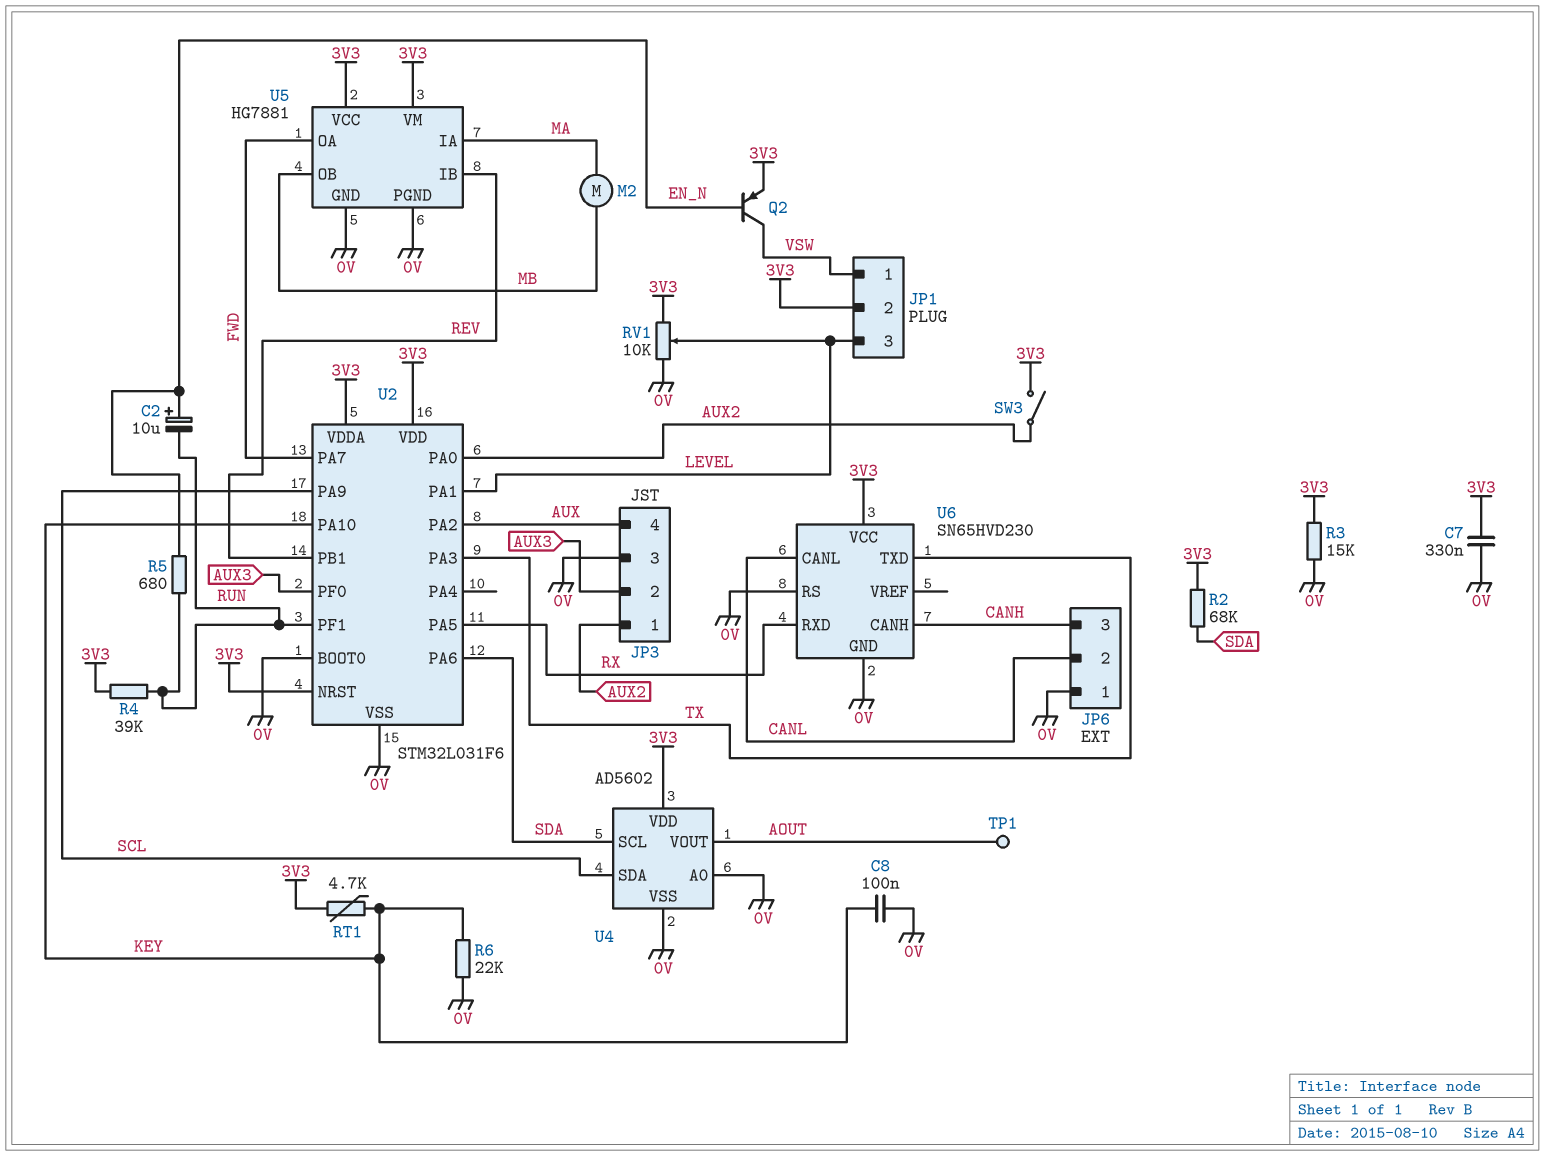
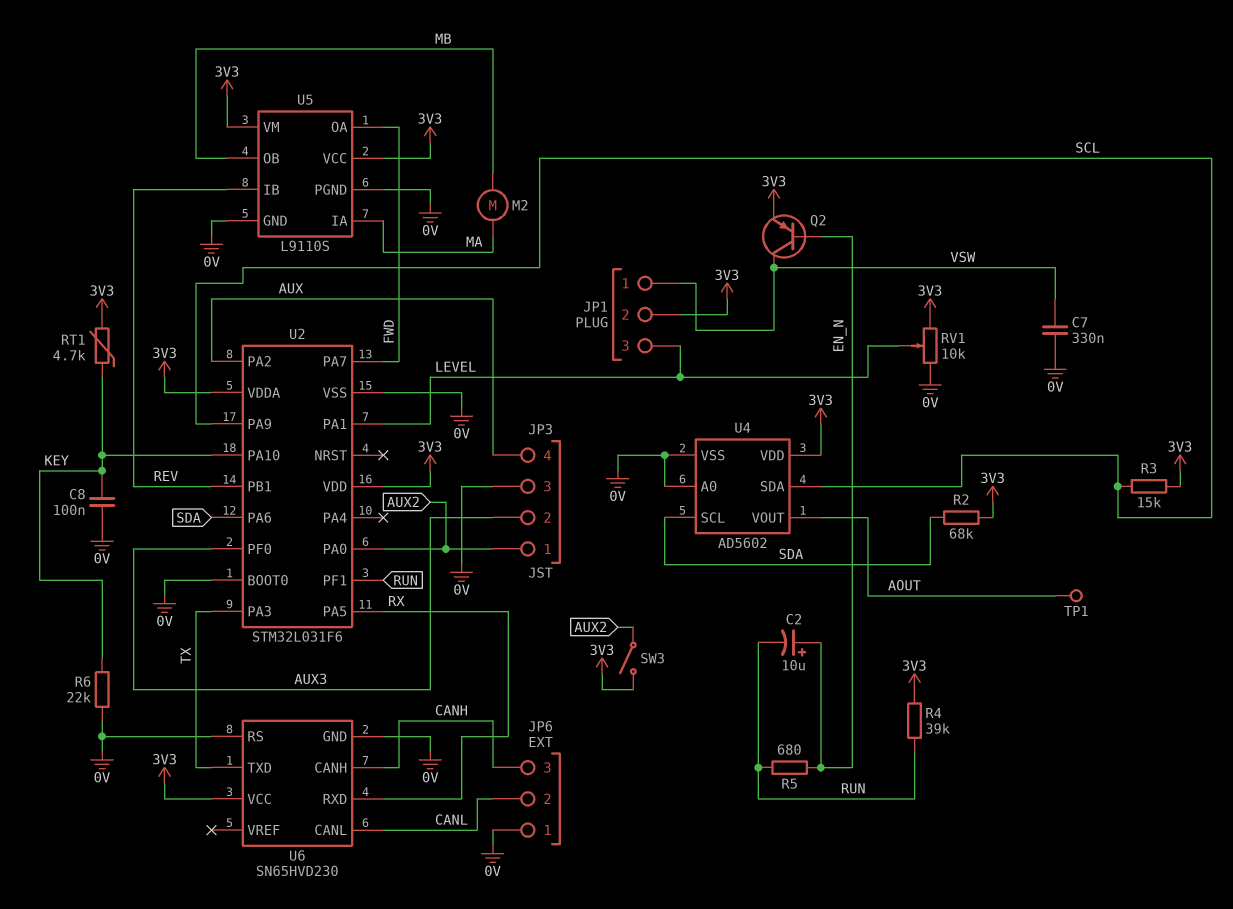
C7: 330nF (0V, 3V3) -> 330nF (0V, VSW)
R3: 15k (0V, 3V3) -> 15k (3V3, SCL)
U2 pin NRST: 3V3 -> none
U5: HG7881 -> L9110S

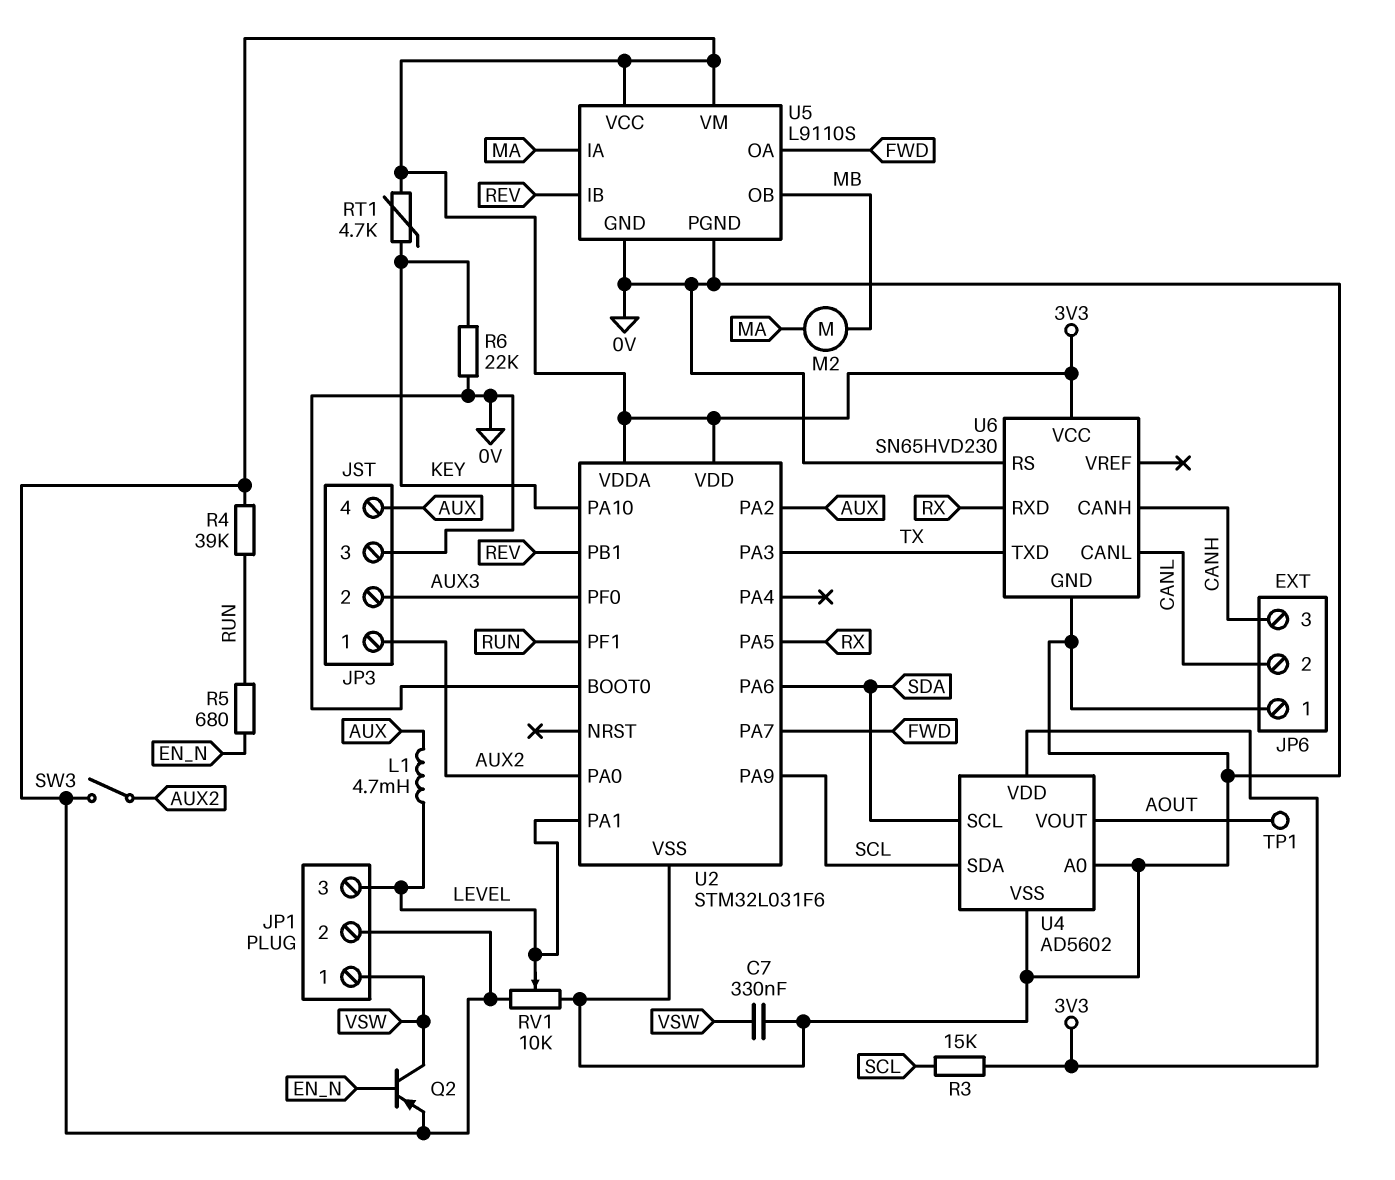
C2: 10uF (plus EN_N, minus RUN) -> none
C8: 100nF (0V, KEY) -> none
L1: none -> 4.7mH (AUX, LEVEL)
R2: 68k (3V3, SDA) -> none

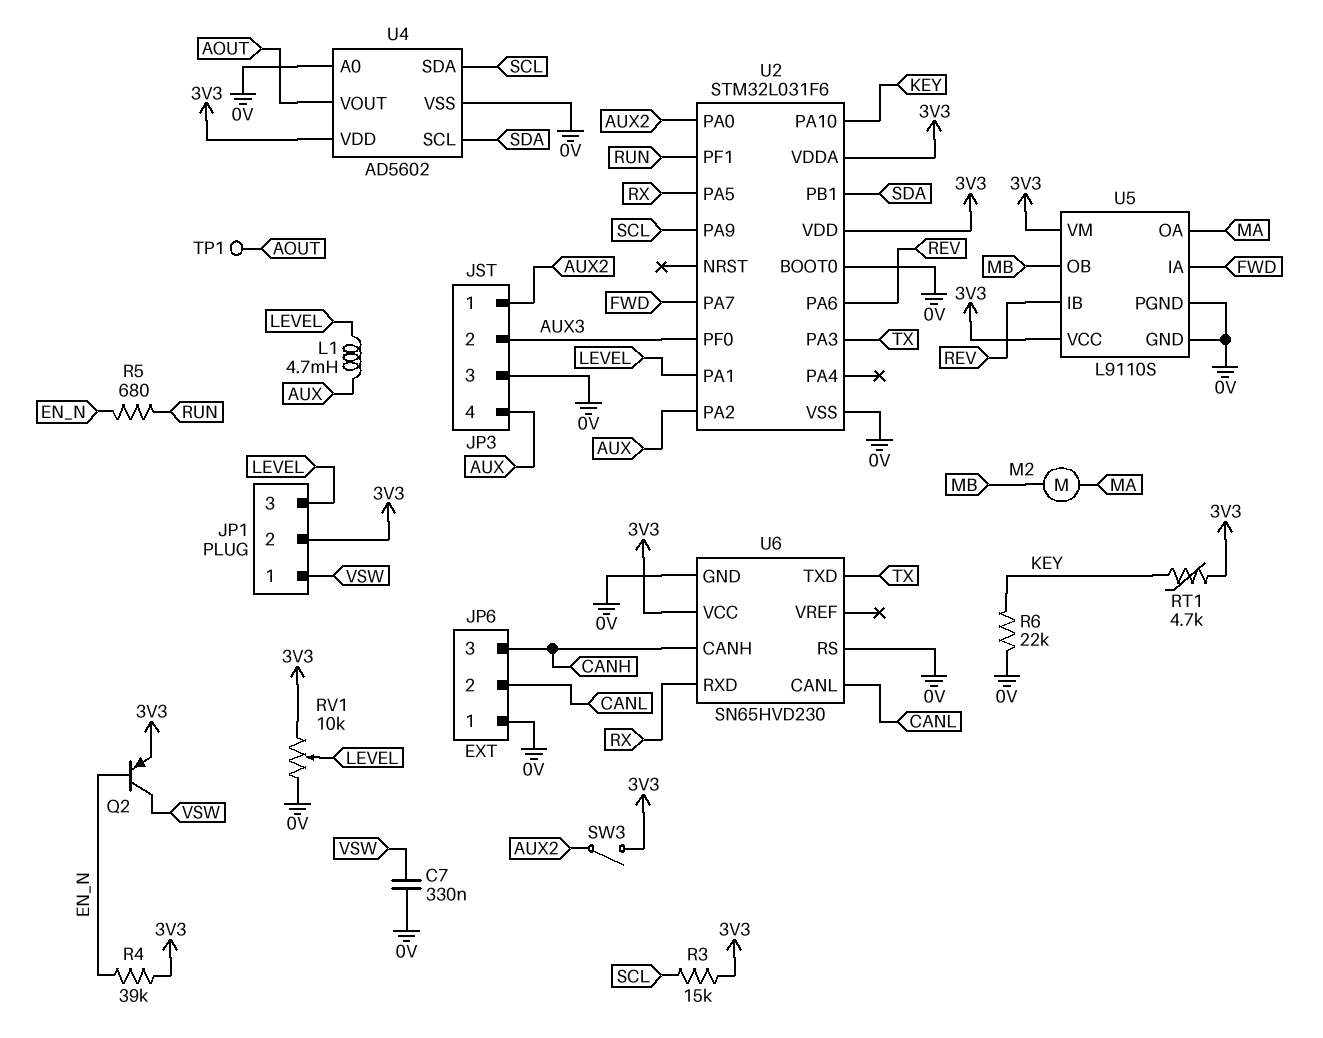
R4: 39k (3V3, RUN) -> 39k (3V3, EN_N)
U2 pin PA6: SDA -> REV
U2 pin PB1: REV -> SDA
U5 pin IA: MA -> FWD
U5 pin OA: FWD -> MA

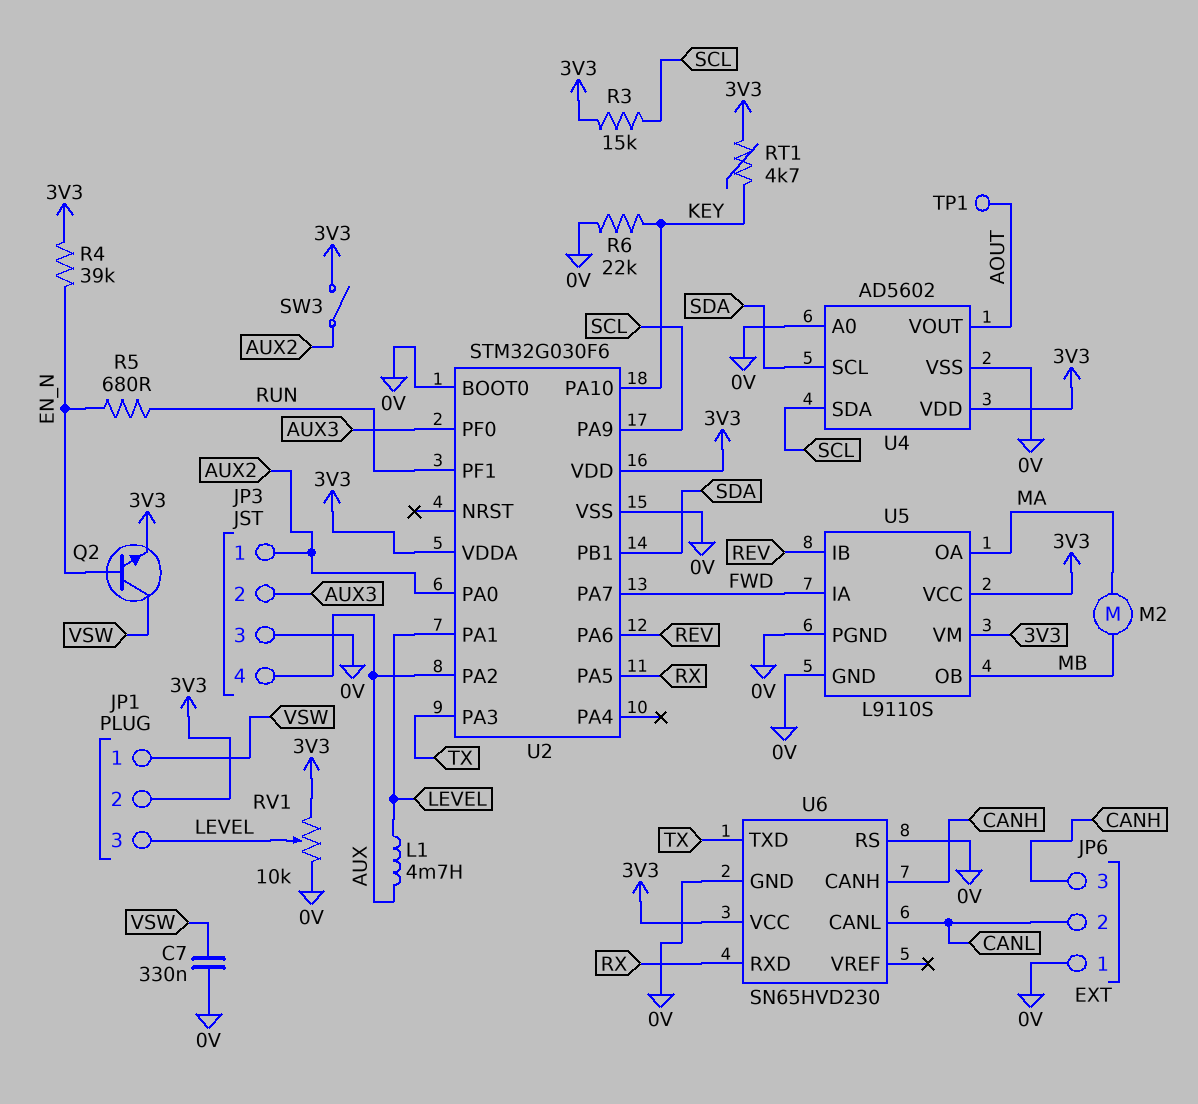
Q2: PNP (B EN_N, C VSW, E 3V3) -> NPN (B EN_N, C VSW, E 3V3)
U2: STM32L031F6 -> STM32G030F6

